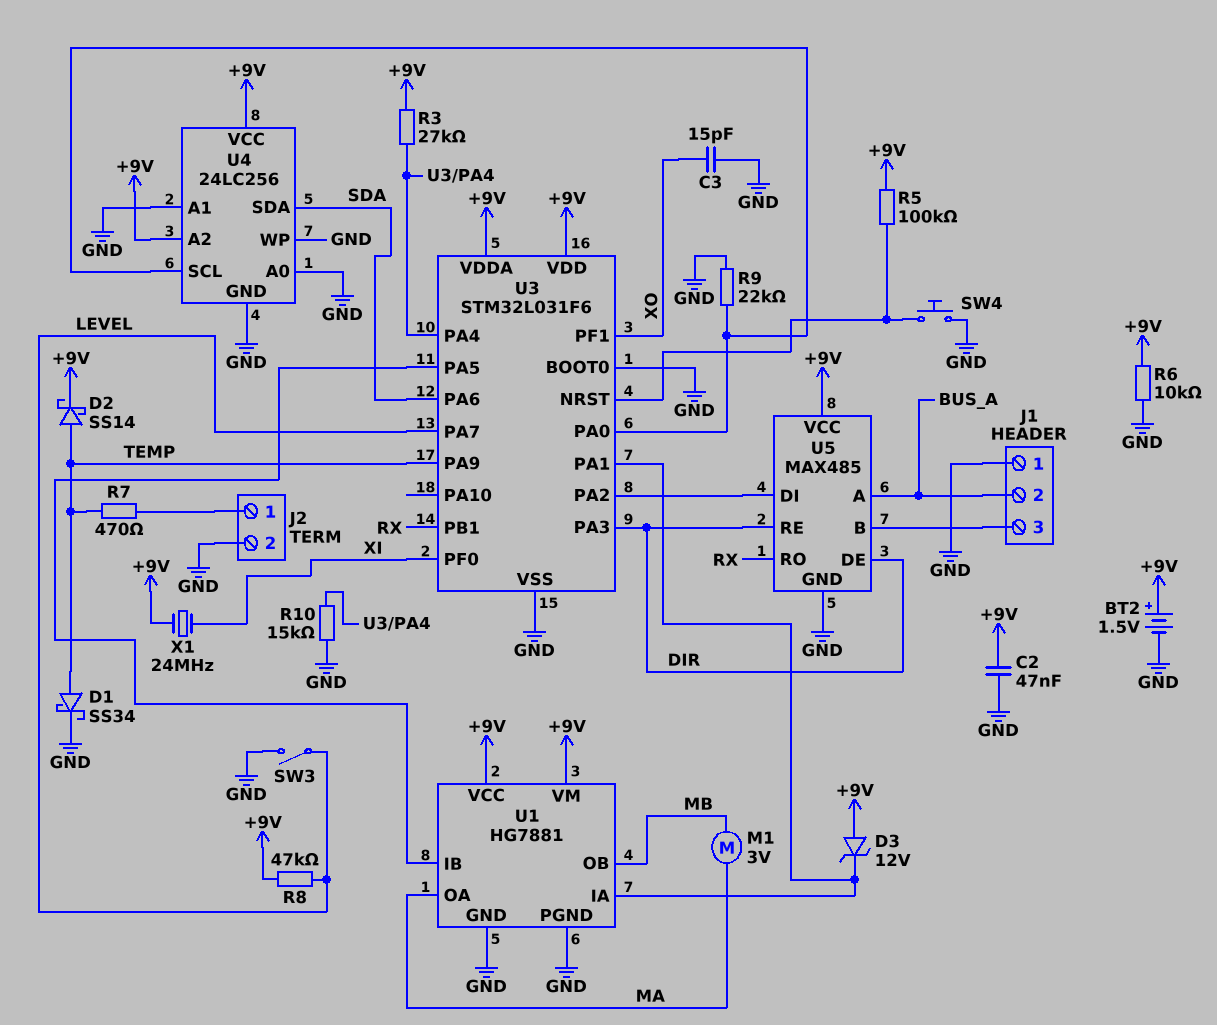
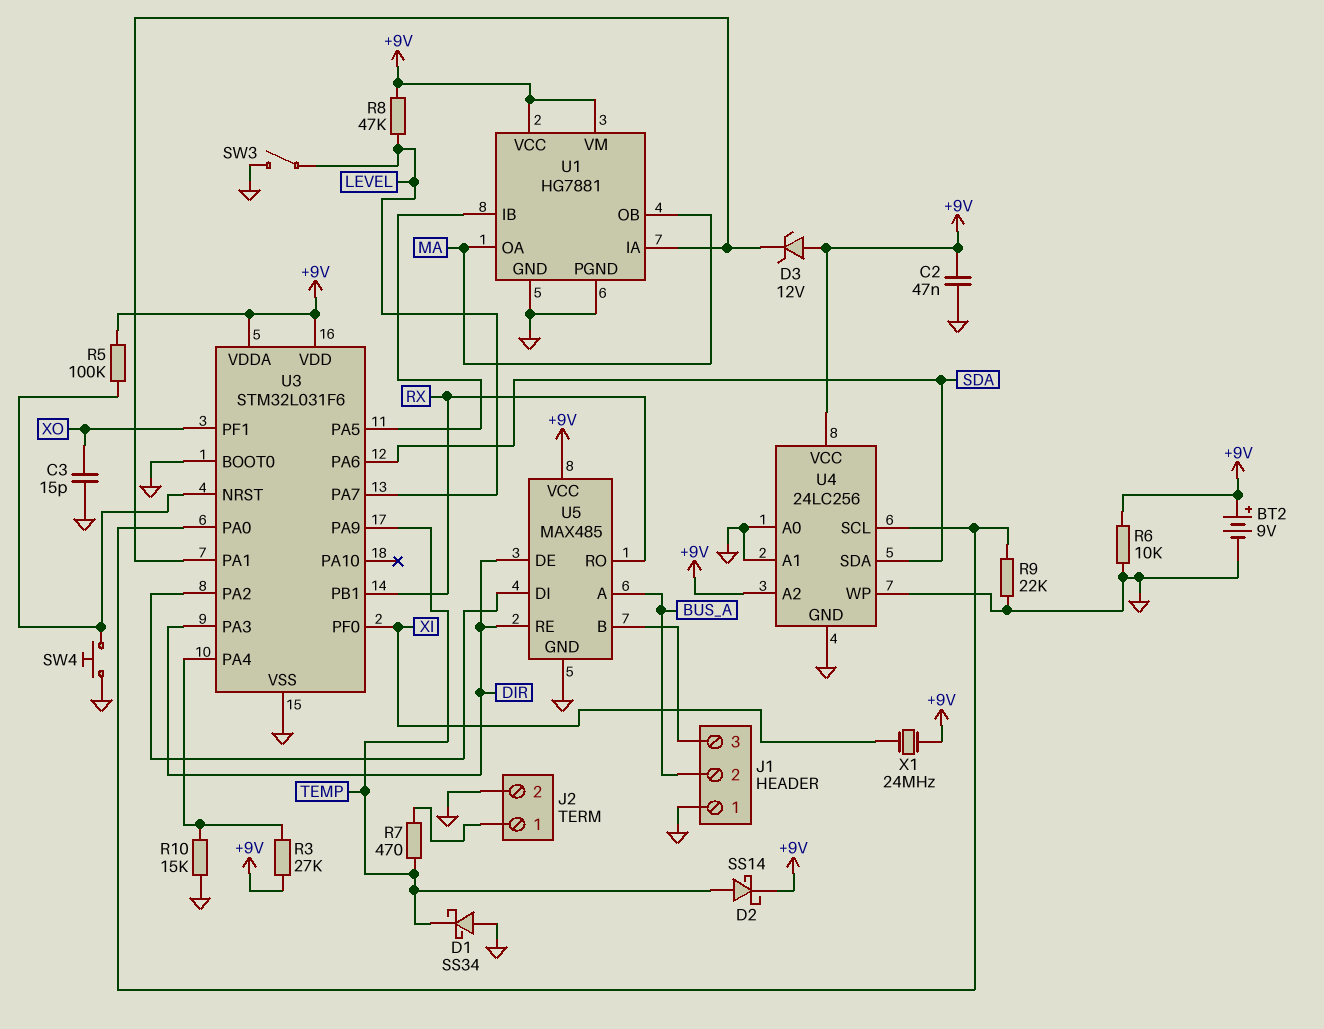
BT2: 1.5V (plus +9V, minus GND) -> 9V (plus +9V, minus GND)
D1: schottky SS34 (A TEMP, K GND) -> schottky SS34 (A GND, K TEMP)
M1: motor 3V (MA, MB) -> none
U1 pin OB: MB -> MA

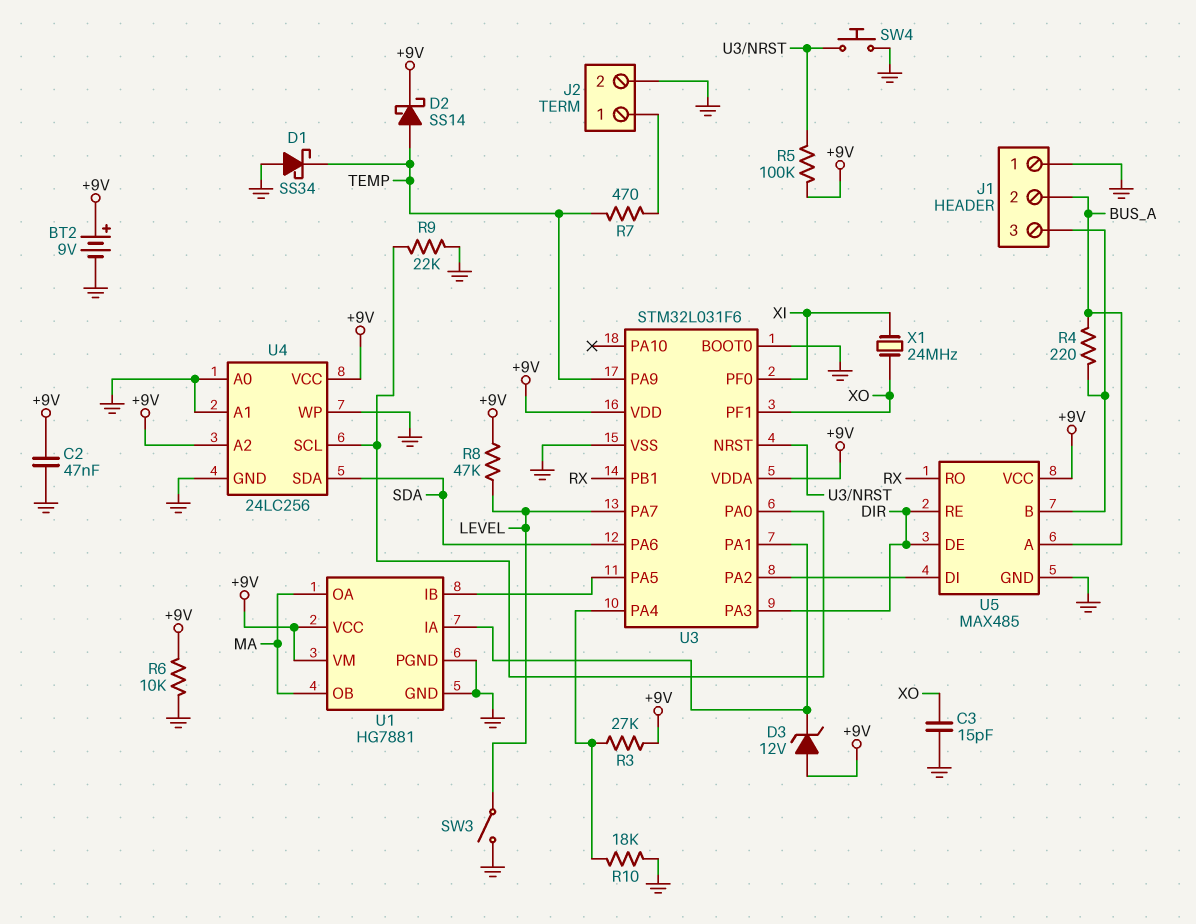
R4: none -> 220 (BUS_A, J1/3)
R10: 15k (GND, U3/PA4) -> 18k (GND, U3/PA4)
X1: 24MHz (+9V, XI) -> 24MHz (XI, XO)

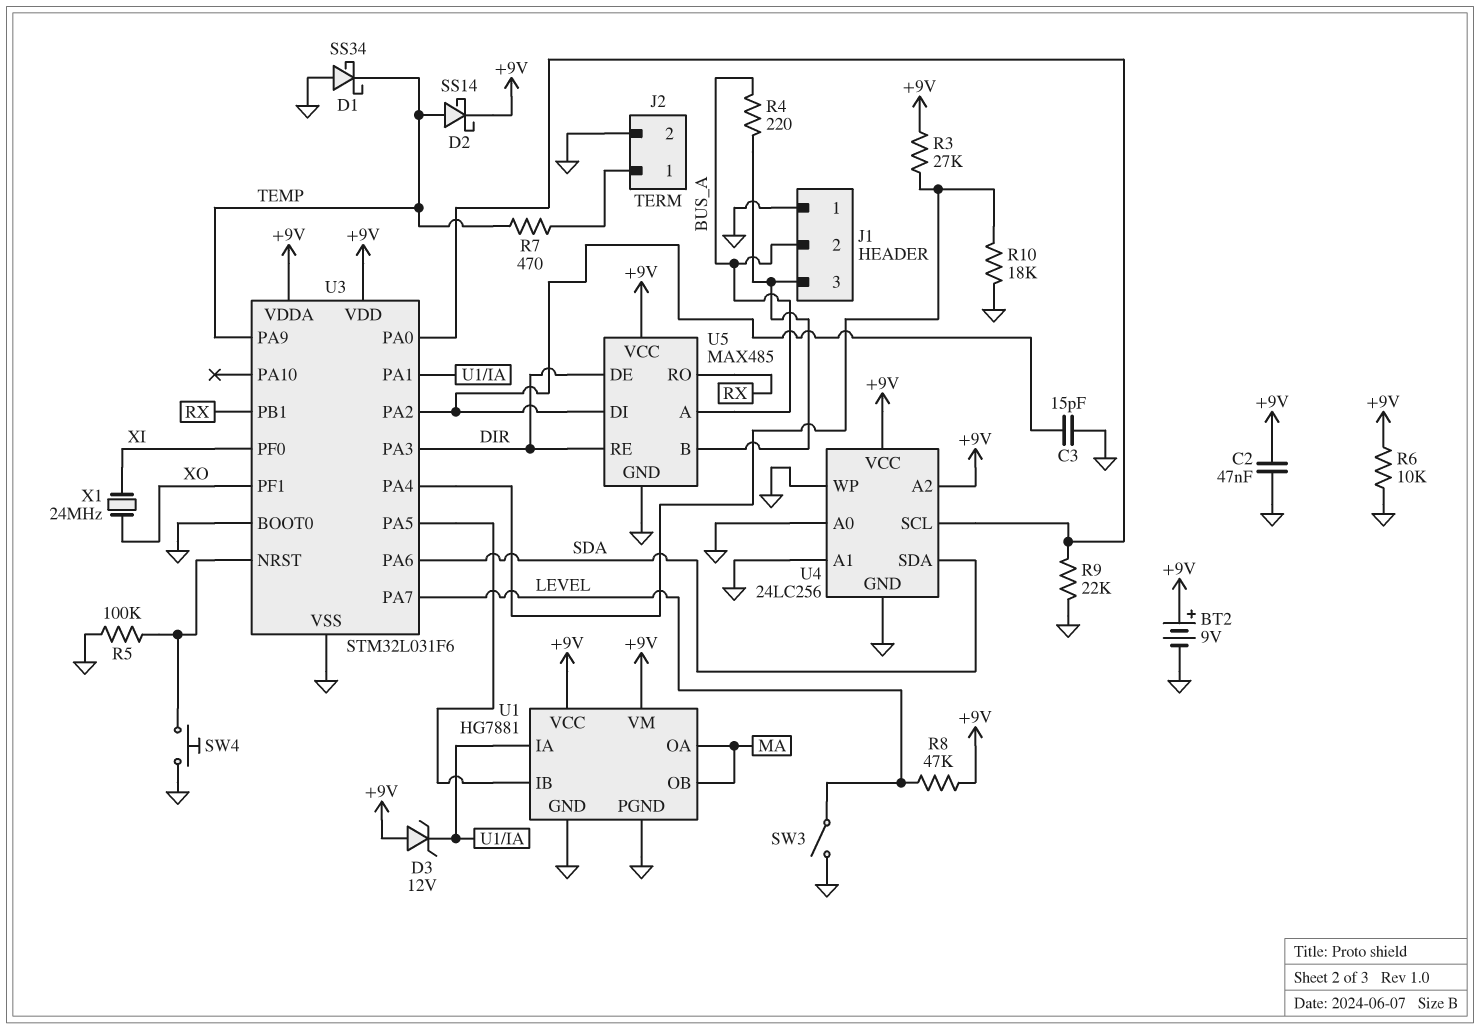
C3: 15pF (GND, XO) -> 15pF (GND, U3/PA2)
R5: 100k (+9V, U3/NRST) -> 100k (GND, U3/NRST)

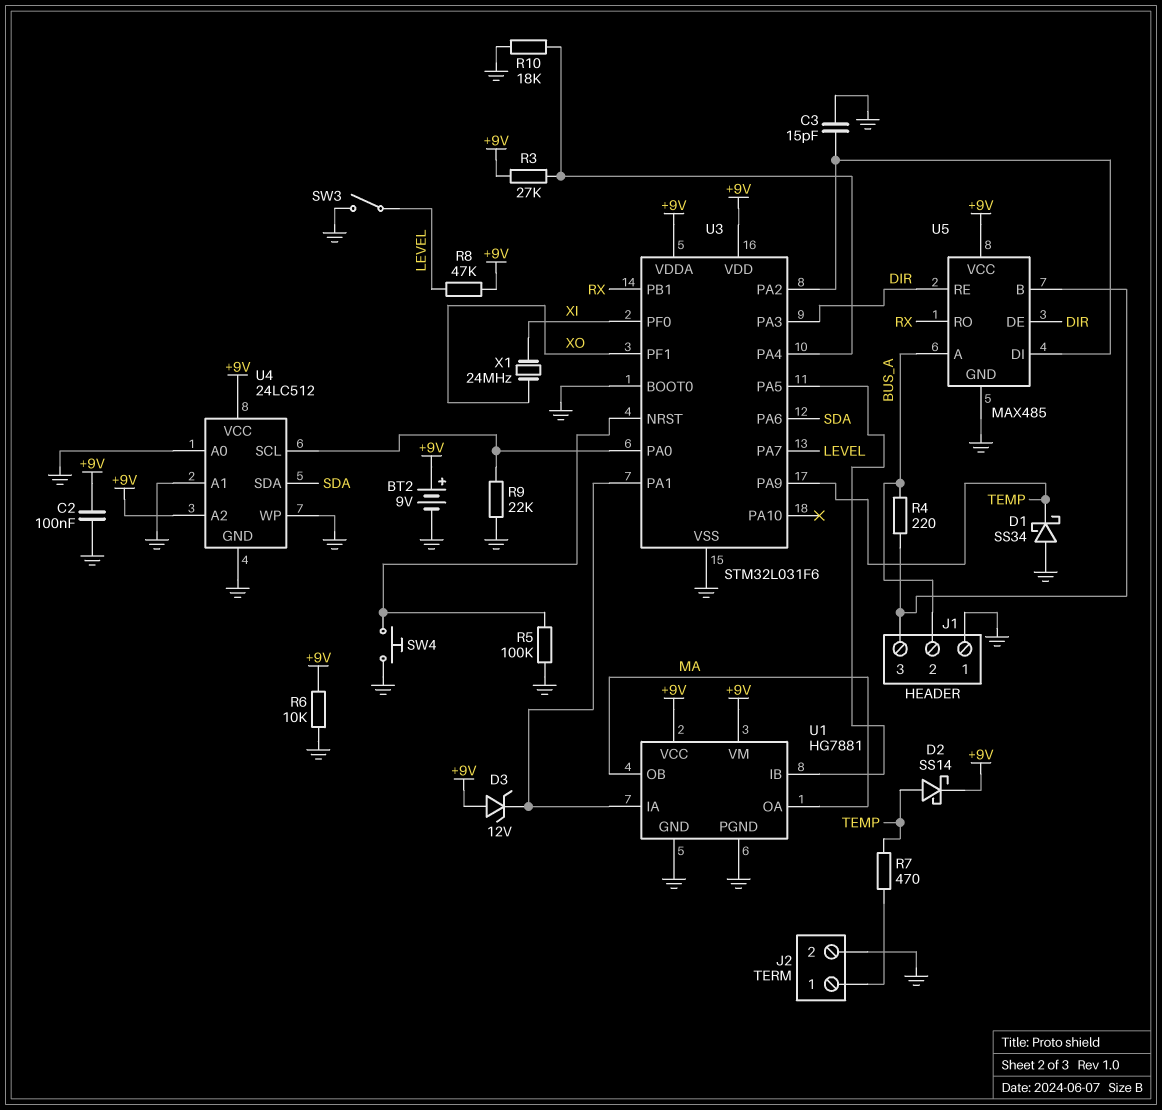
C2: 47nF (+9V, GND) -> 100nF (+9V, GND)
U4: 24LC256 -> 24LC512

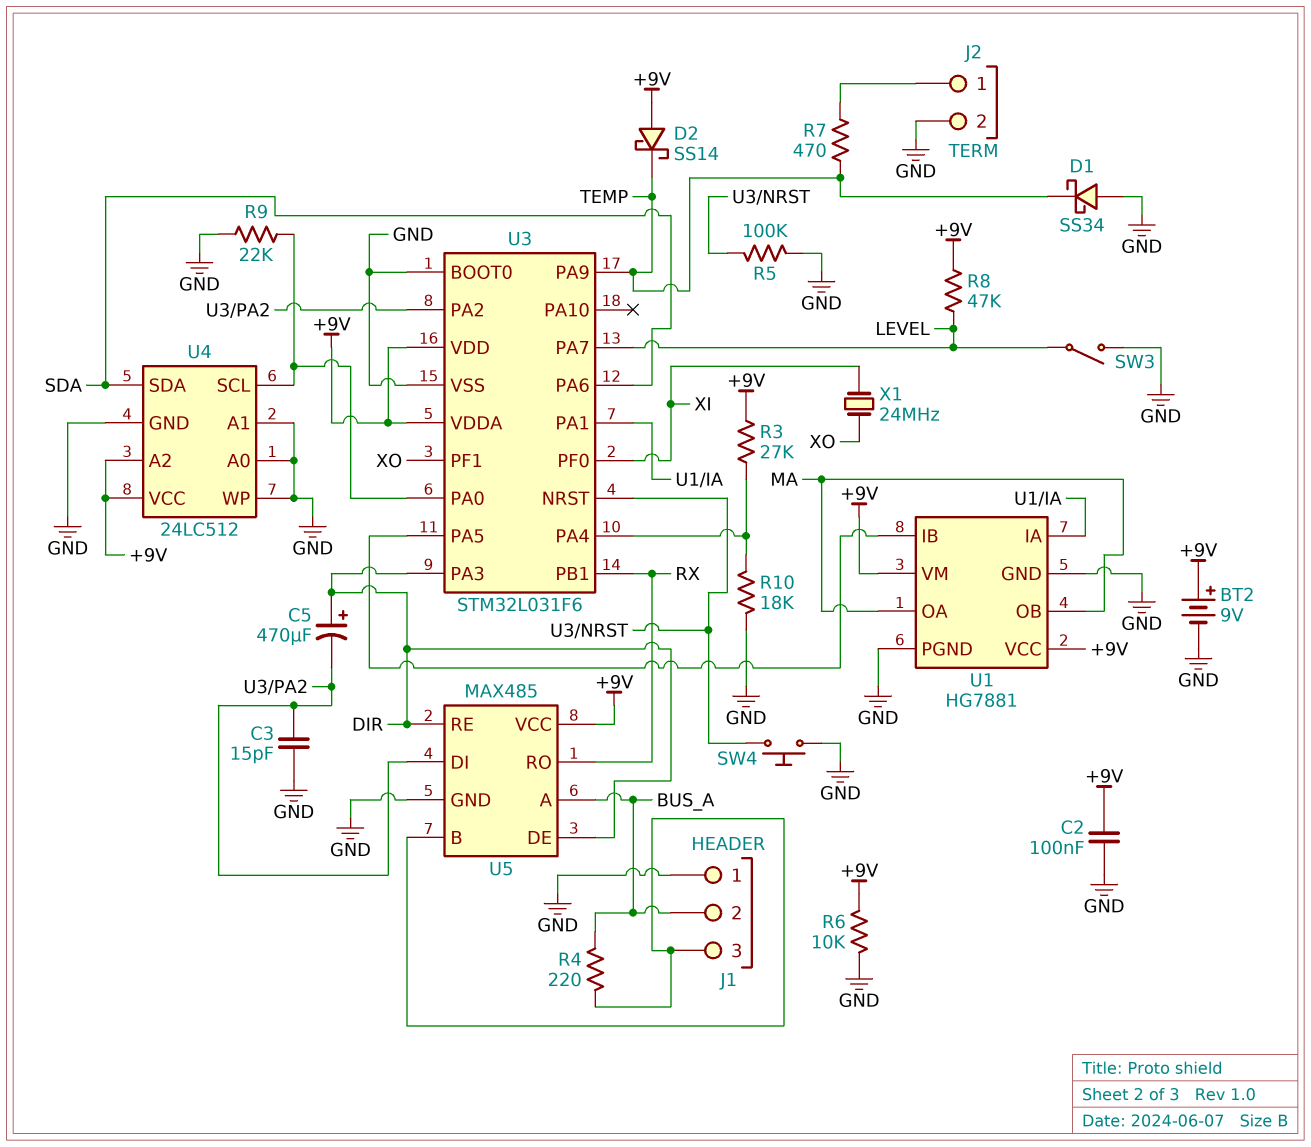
C5: none -> 470uF (plus DIR, minus U3/PA2)
D2: schottky SS14 (A TEMP, K +9V) -> schottky SS14 (A +9V, K TEMP)
D3: zener 12V (A +9V, K U1/IA) -> none

